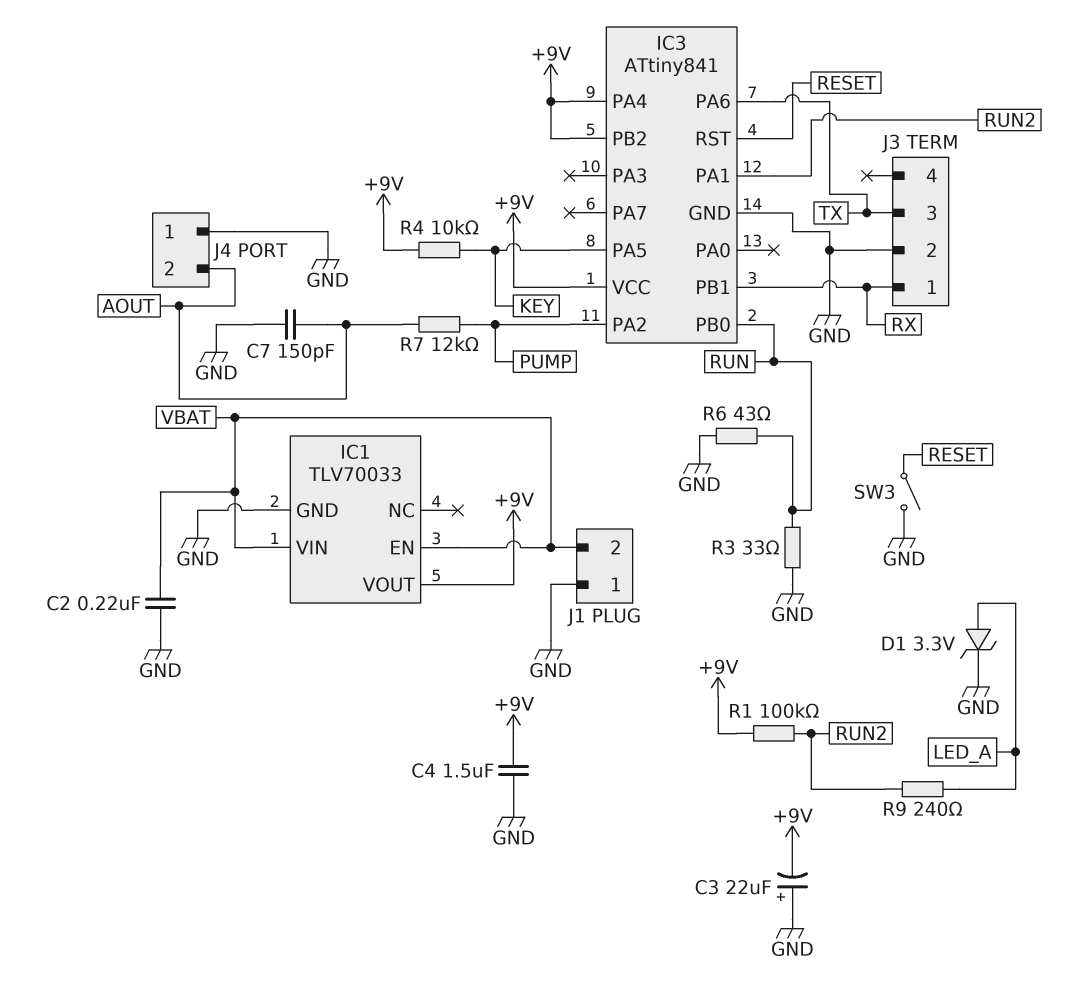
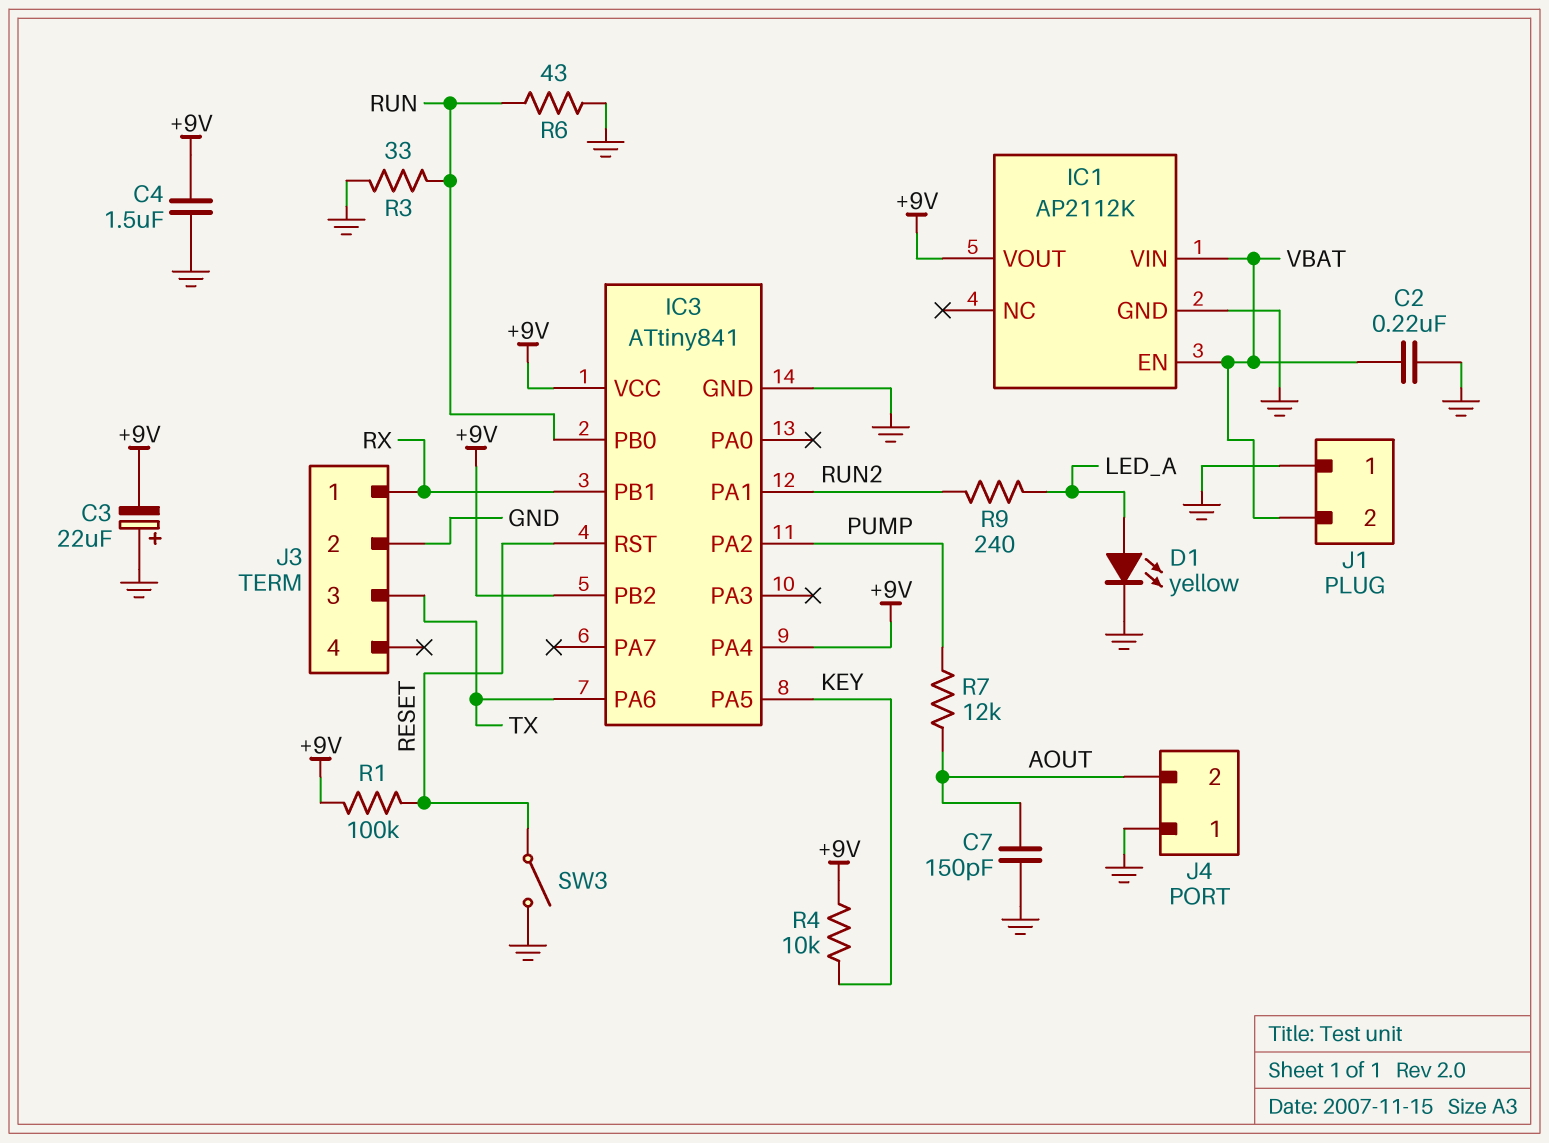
D1: zener 3.3V (A LED_A, K GND) -> LED yellow (A LED_A, K GND)
IC1: TLV70033 -> AP2112K
R1: 100k (+9V, RUN2) -> 100k (+9V, RESET)

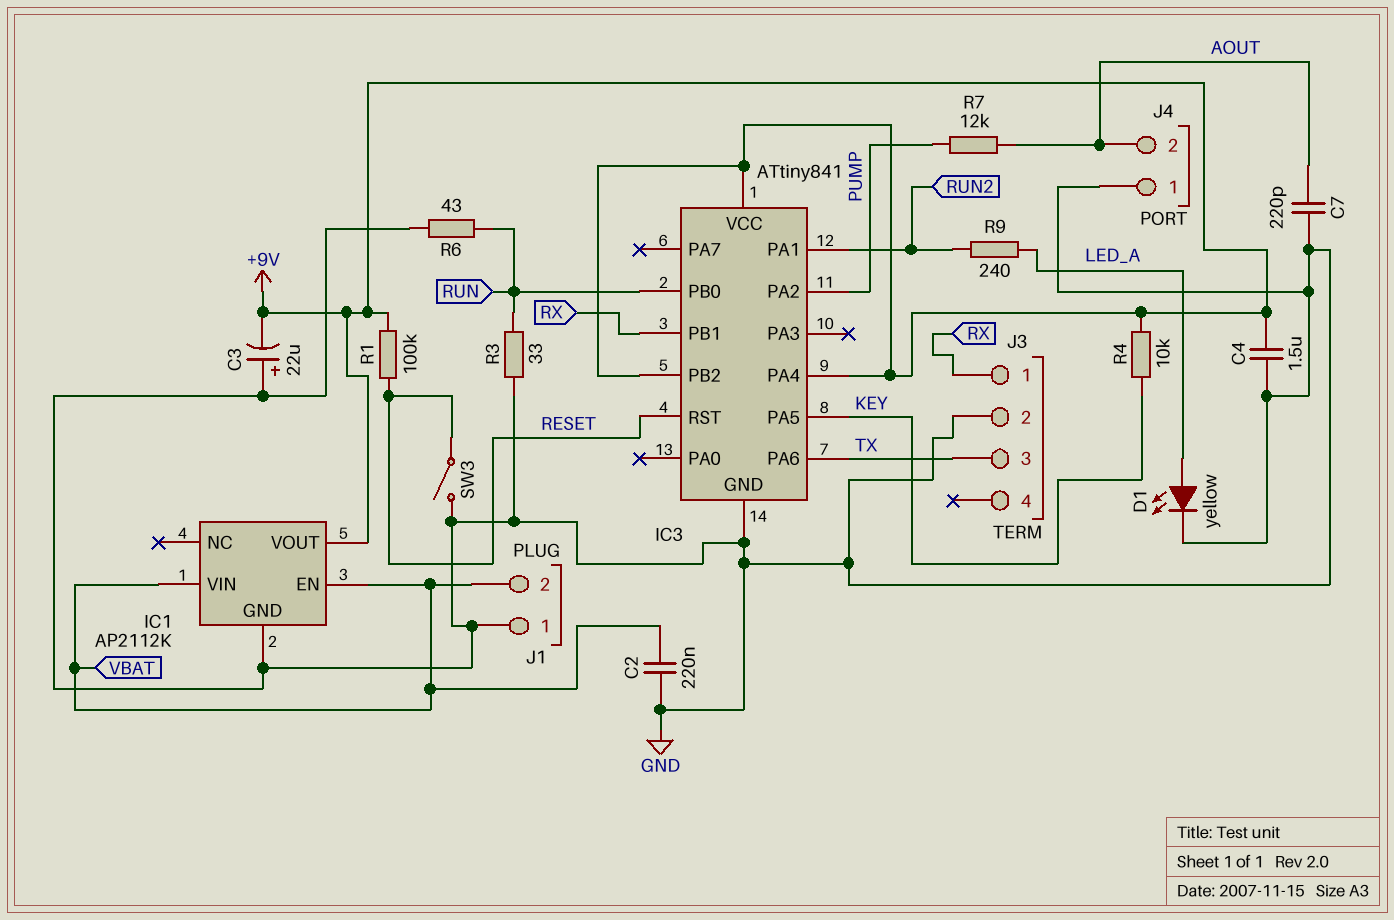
C7: 150pF (AOUT, GND) -> 220pF (AOUT, GND)

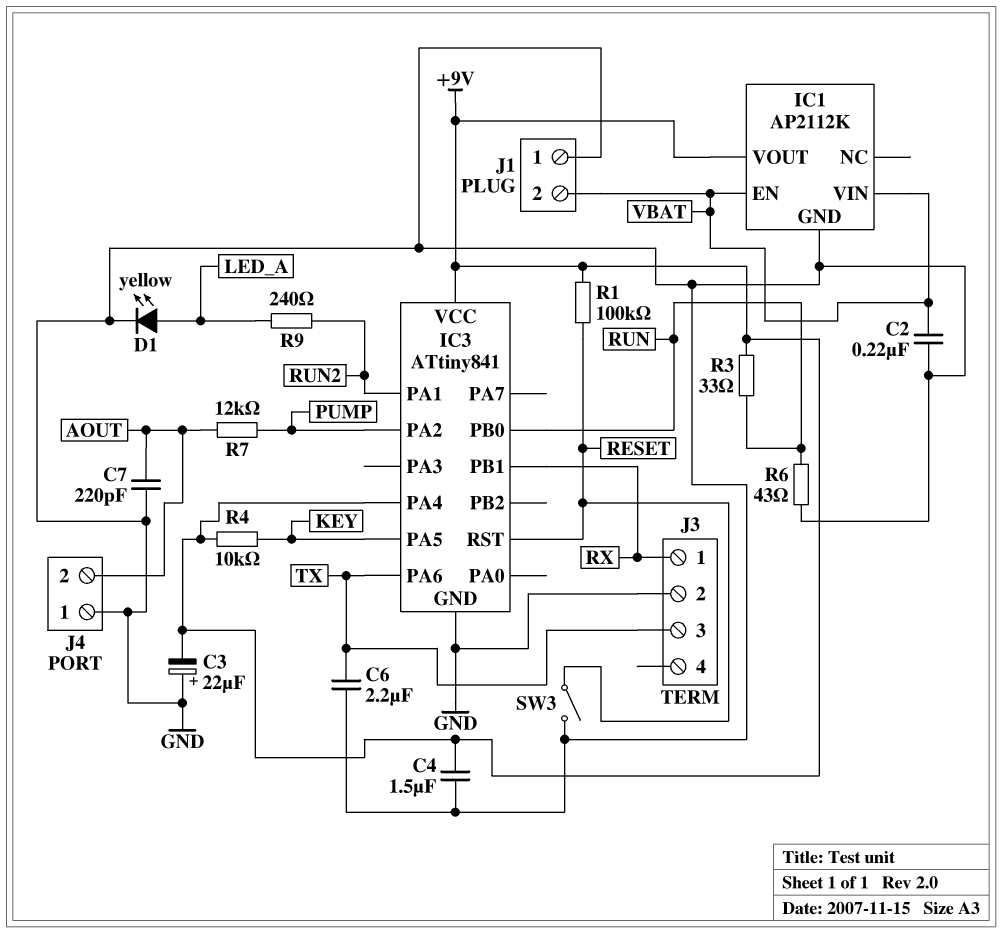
C6: none -> 2.2uF (GND, TX)
IC3 pin PB2: +9V -> none
R3: 33 (GND, RUN) -> 33 (+9V, RUN)

